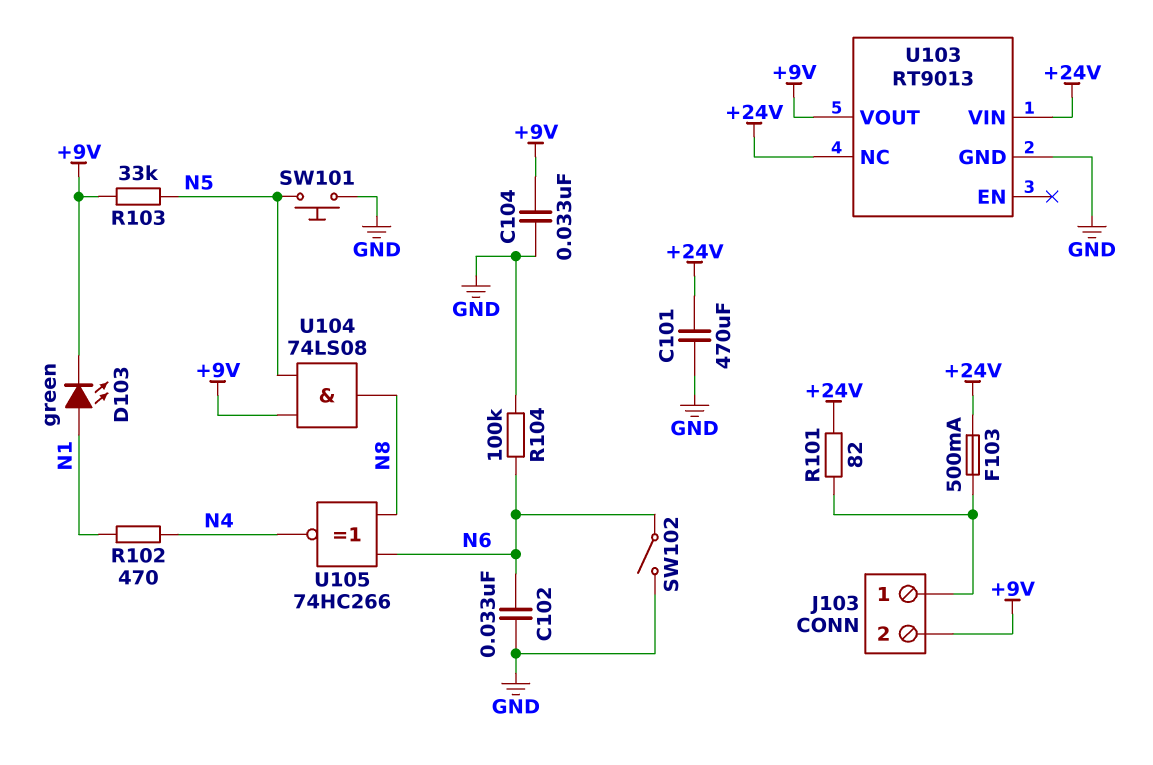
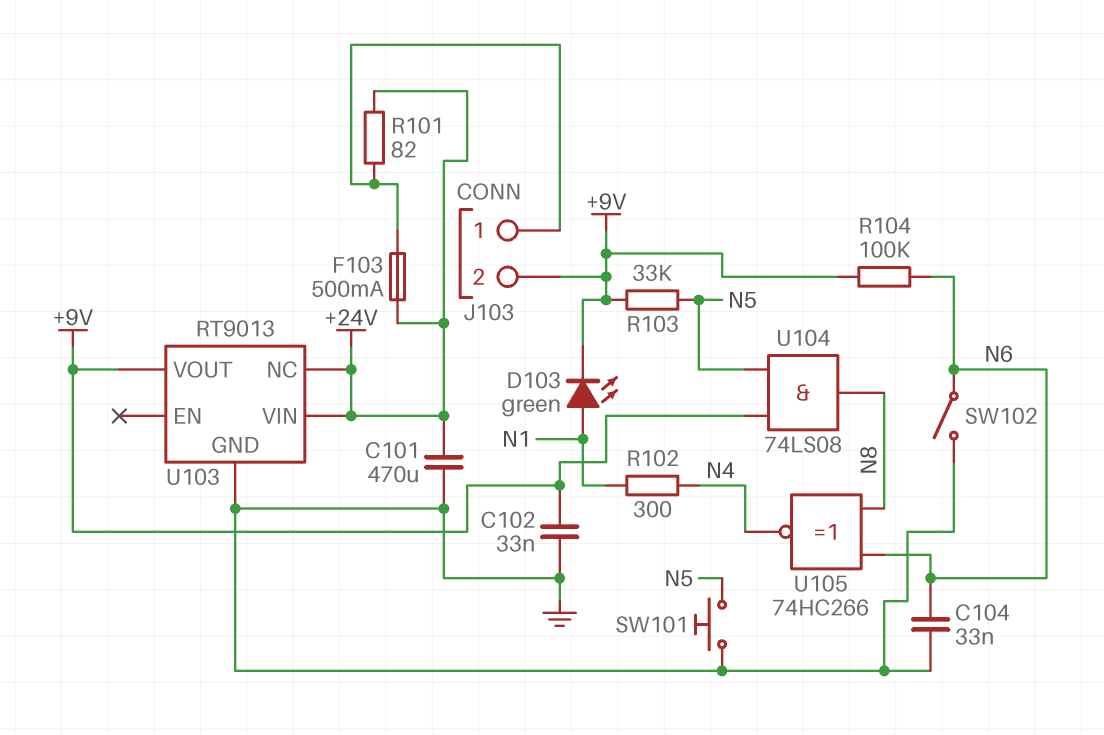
C102: 33nF (GND, N6) -> 33nF (+9V, GND)
C104: 33nF (+9V, GND) -> 33nF (GND, N6)
R102: 470 (N1, N4) -> 300 (N1, N4)
R104: 100k (GND, N6) -> 100k (+9V, N6)

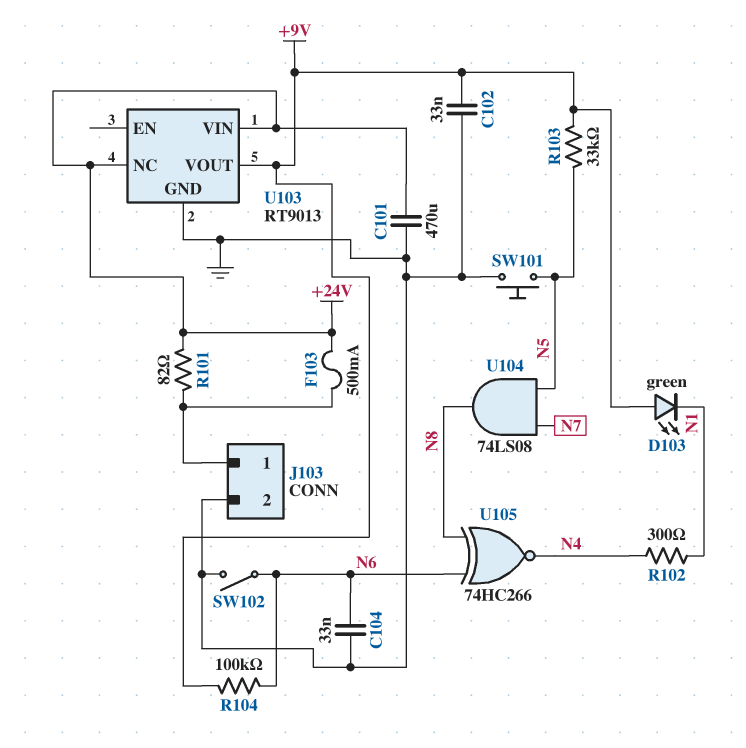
D103: LED green (A N1, K +9V) -> LED green (A +9V, K N1)
J103 pin 2: +9V -> GND
U104: AND 74LS08 (in +9V, in N5, out N8) -> AND 74LS08 (in N5, in N7, out N8)

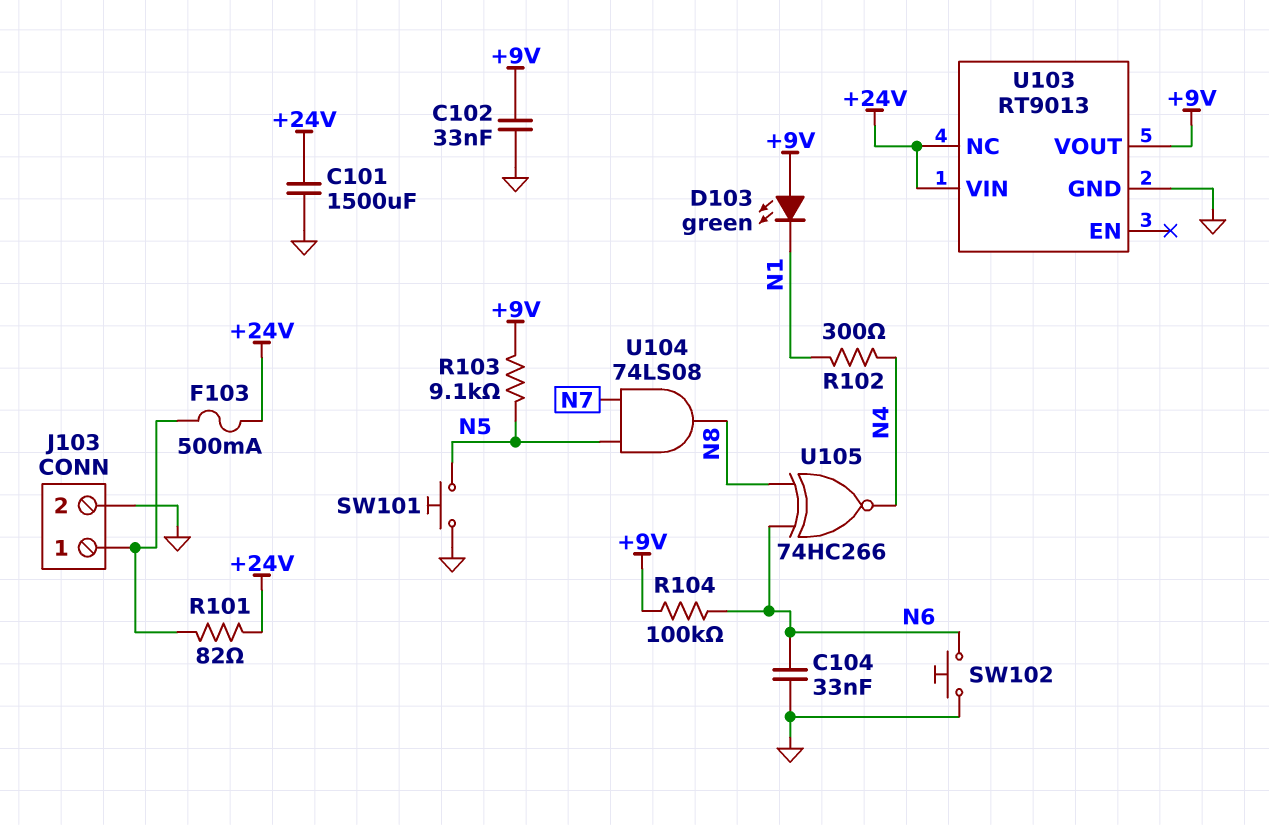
C101: 470uF (+24V, GND) -> 1500uF (+24V, GND)
R103: 33k (+9V, N5) -> 9.1k (+9V, N5)
SW102: switch (GND, N6) -> button (GND, N6)

